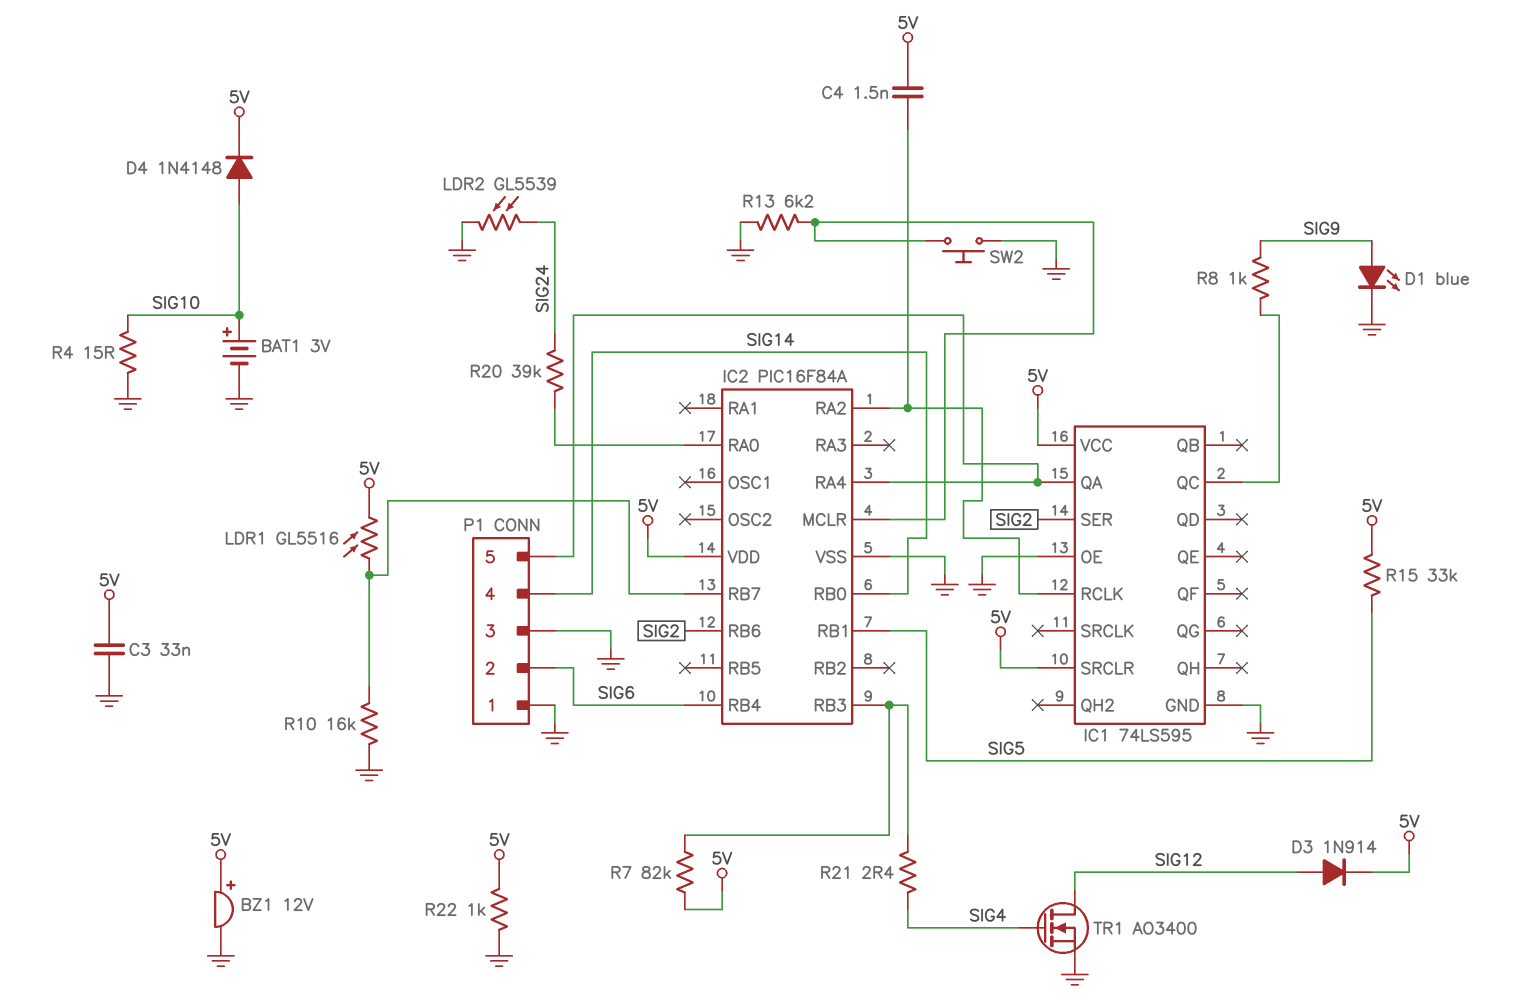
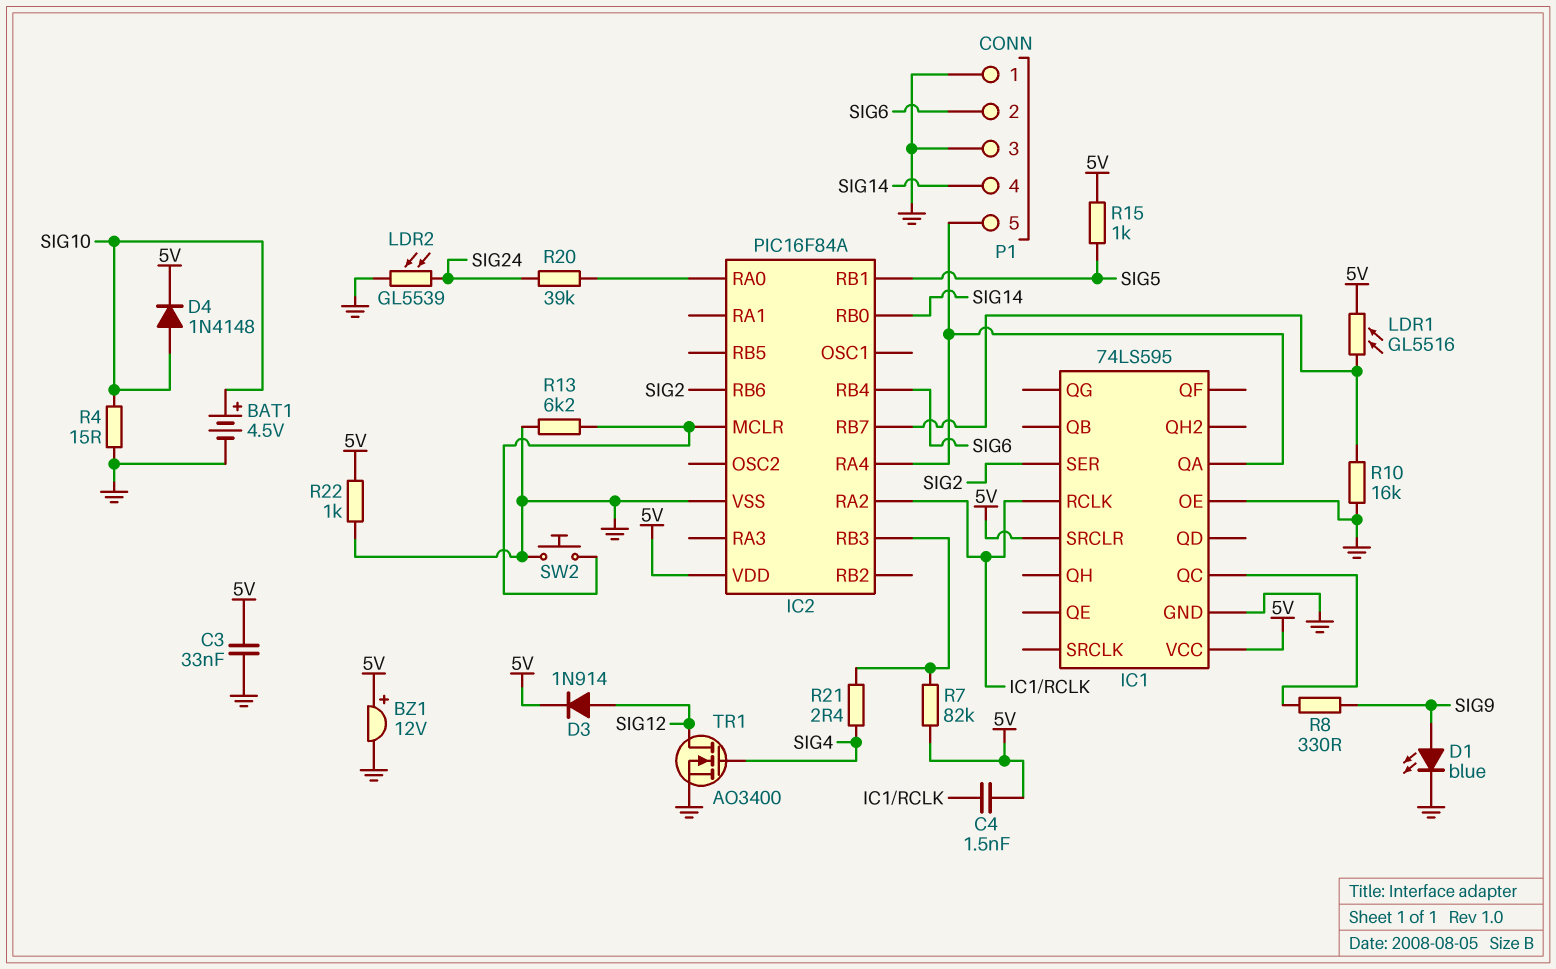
BAT1: 3V (plus SIG10, minus GND) -> 4.5V (plus SIG10, minus GND)
R8: 1k (IC1/QC, SIG9) -> 330 (IC1/QC, SIG9)
R15: 33k (5V, SIG5) -> 1k (5V, SIG5)

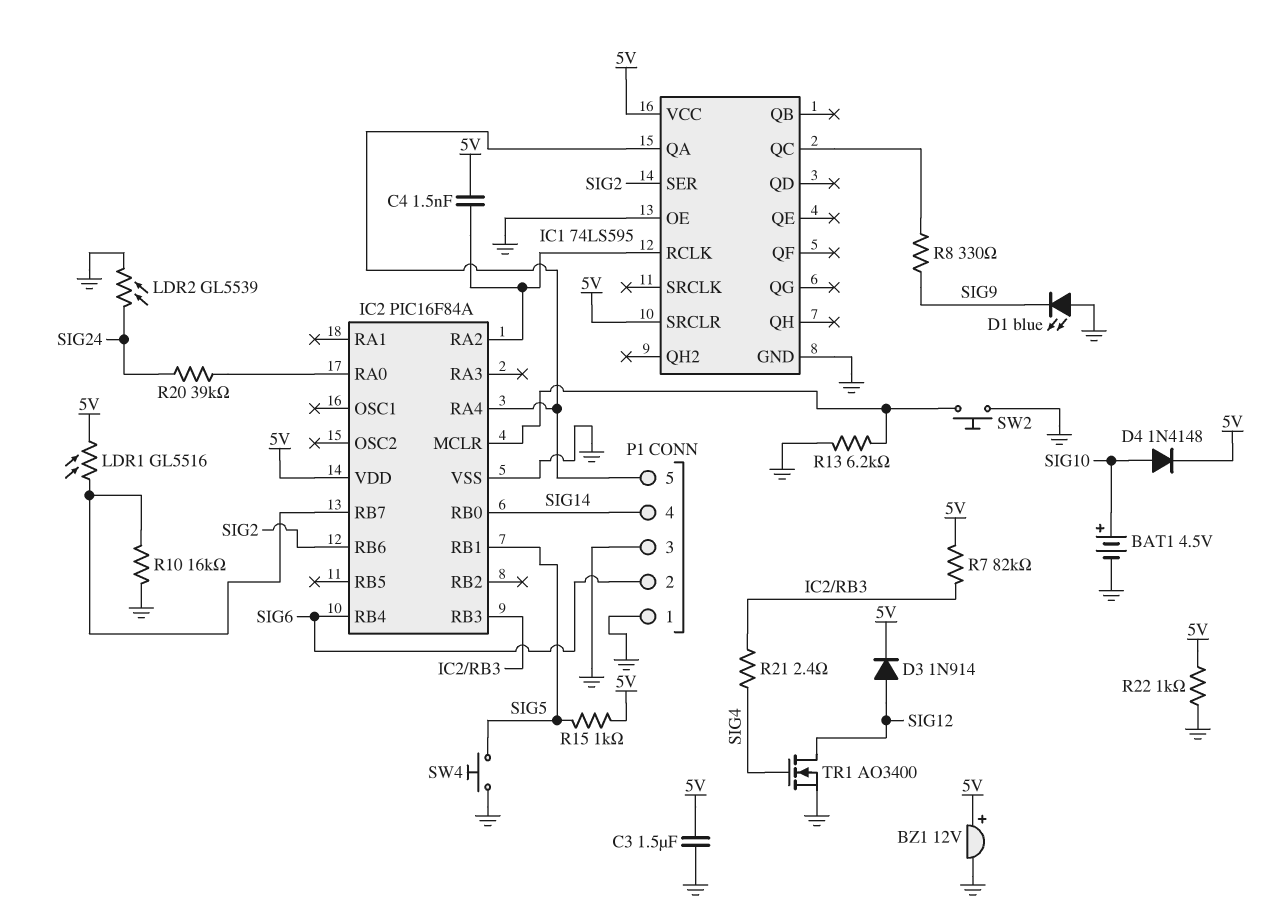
C3: 33nF (5V, GND) -> 1.5uF (5V, GND)
D1: LED blue (A SIG9, K GND) -> LED blue (A GND, K SIG9)
R4: 15 (GND, SIG10) -> none
SW4: none -> button (GND, SIG5)

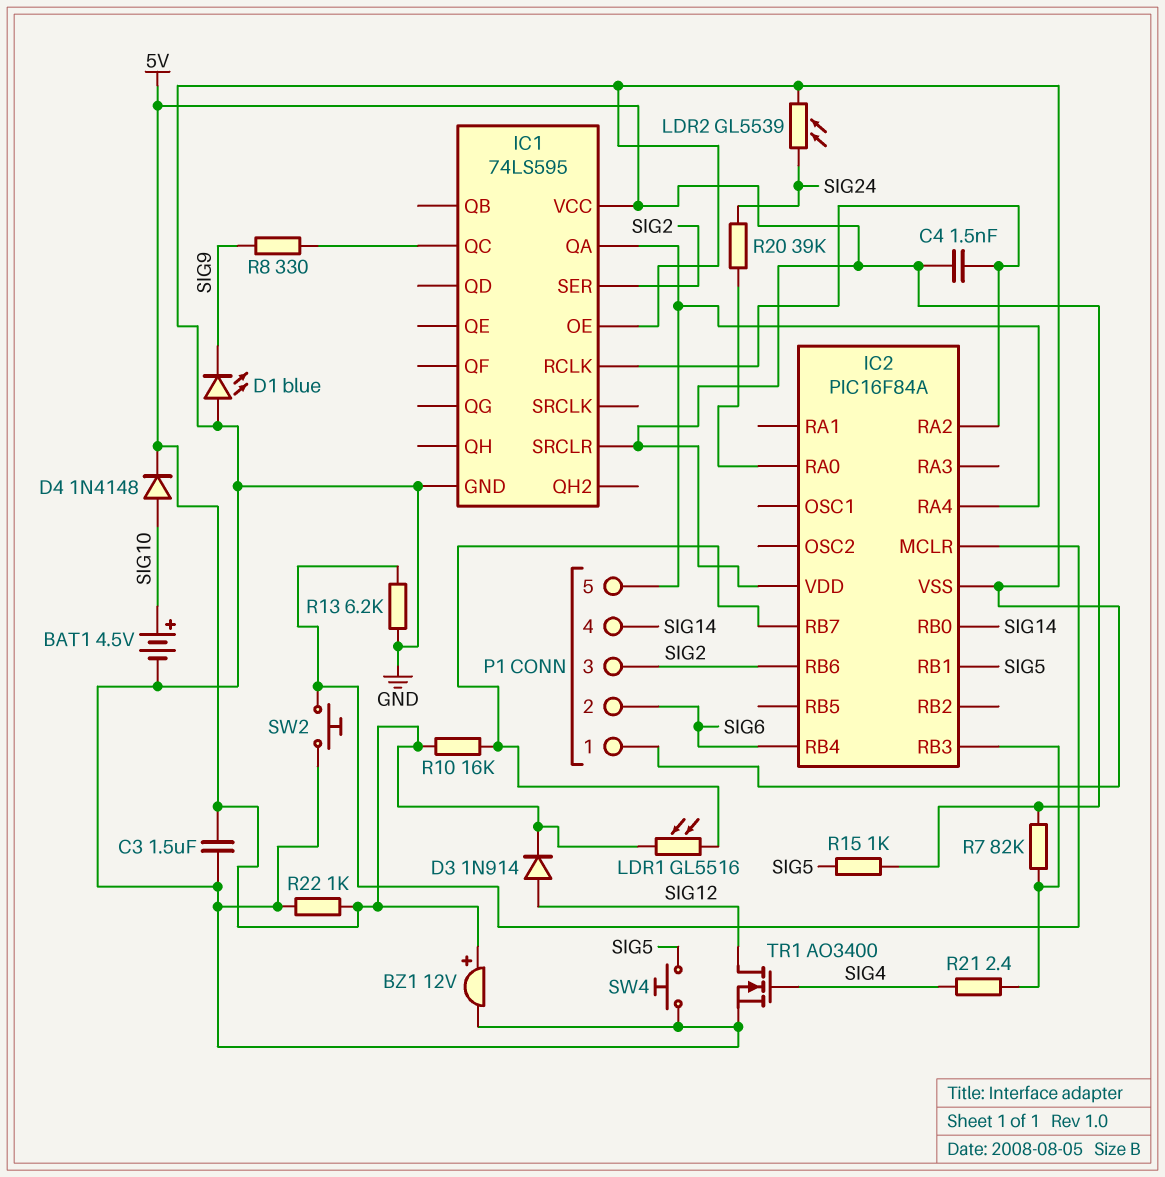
P1 pin 3: GND -> SIG2
R10: 16k (GND, IC2/RB7) -> 16k (5V, IC2/RB7)

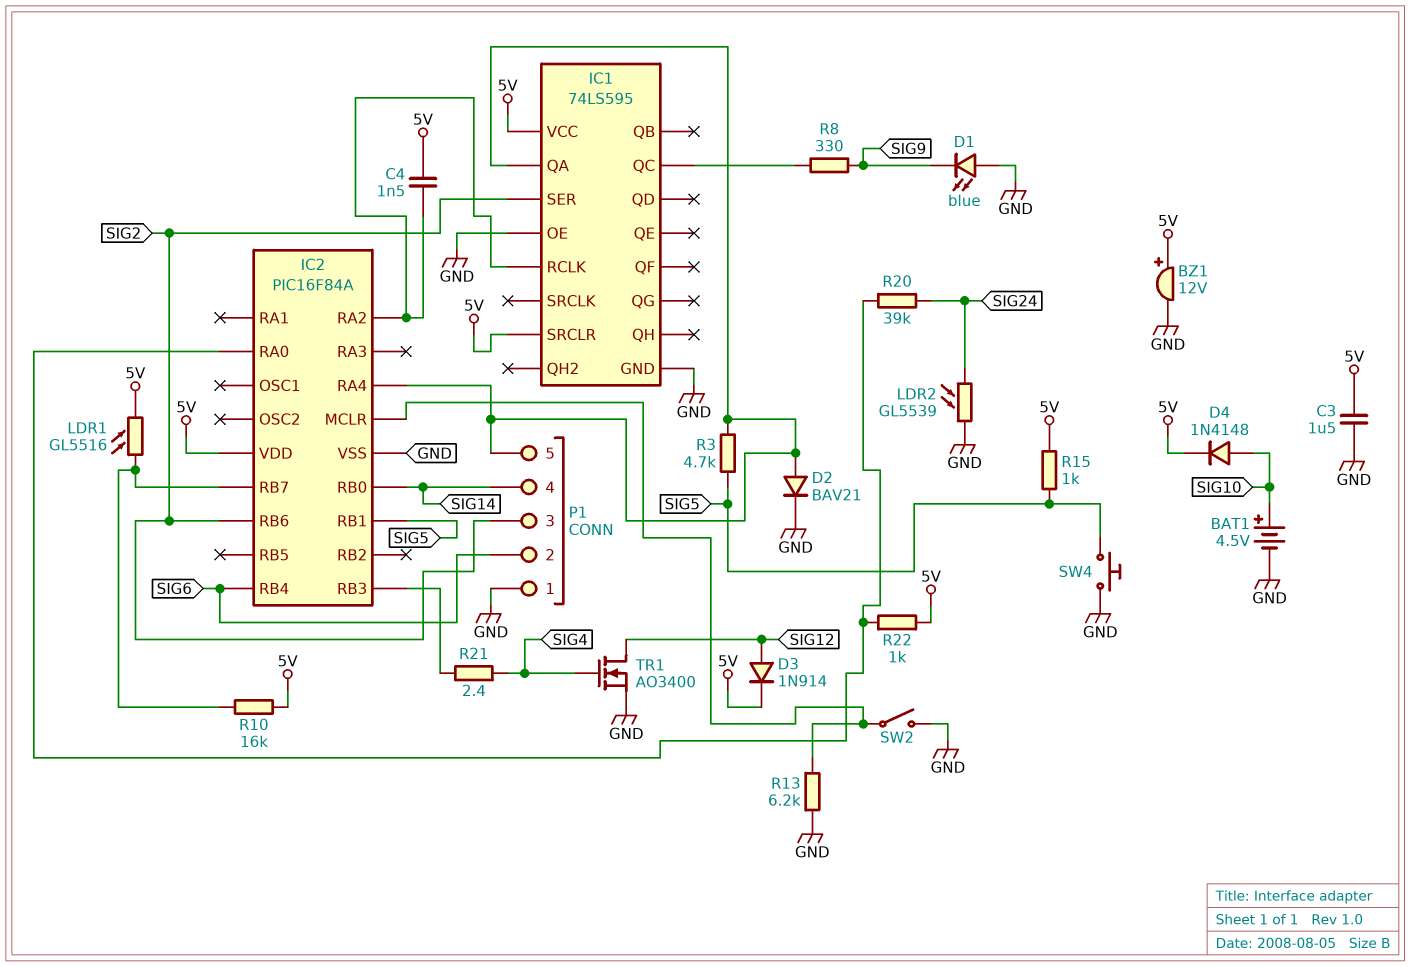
D2: none -> diode BAV21 (A IC1/QA, K GND)
R3: none -> 4.7k (IC1/QA, SIG5)
R7: 82k (5V, IC2/RB3) -> none
R22: 1k (5V, GND) -> 1k (5V, IC2/RA0)
SW2: button (GND, IC2/MCLR) -> switch (GND, IC2/MCLR)

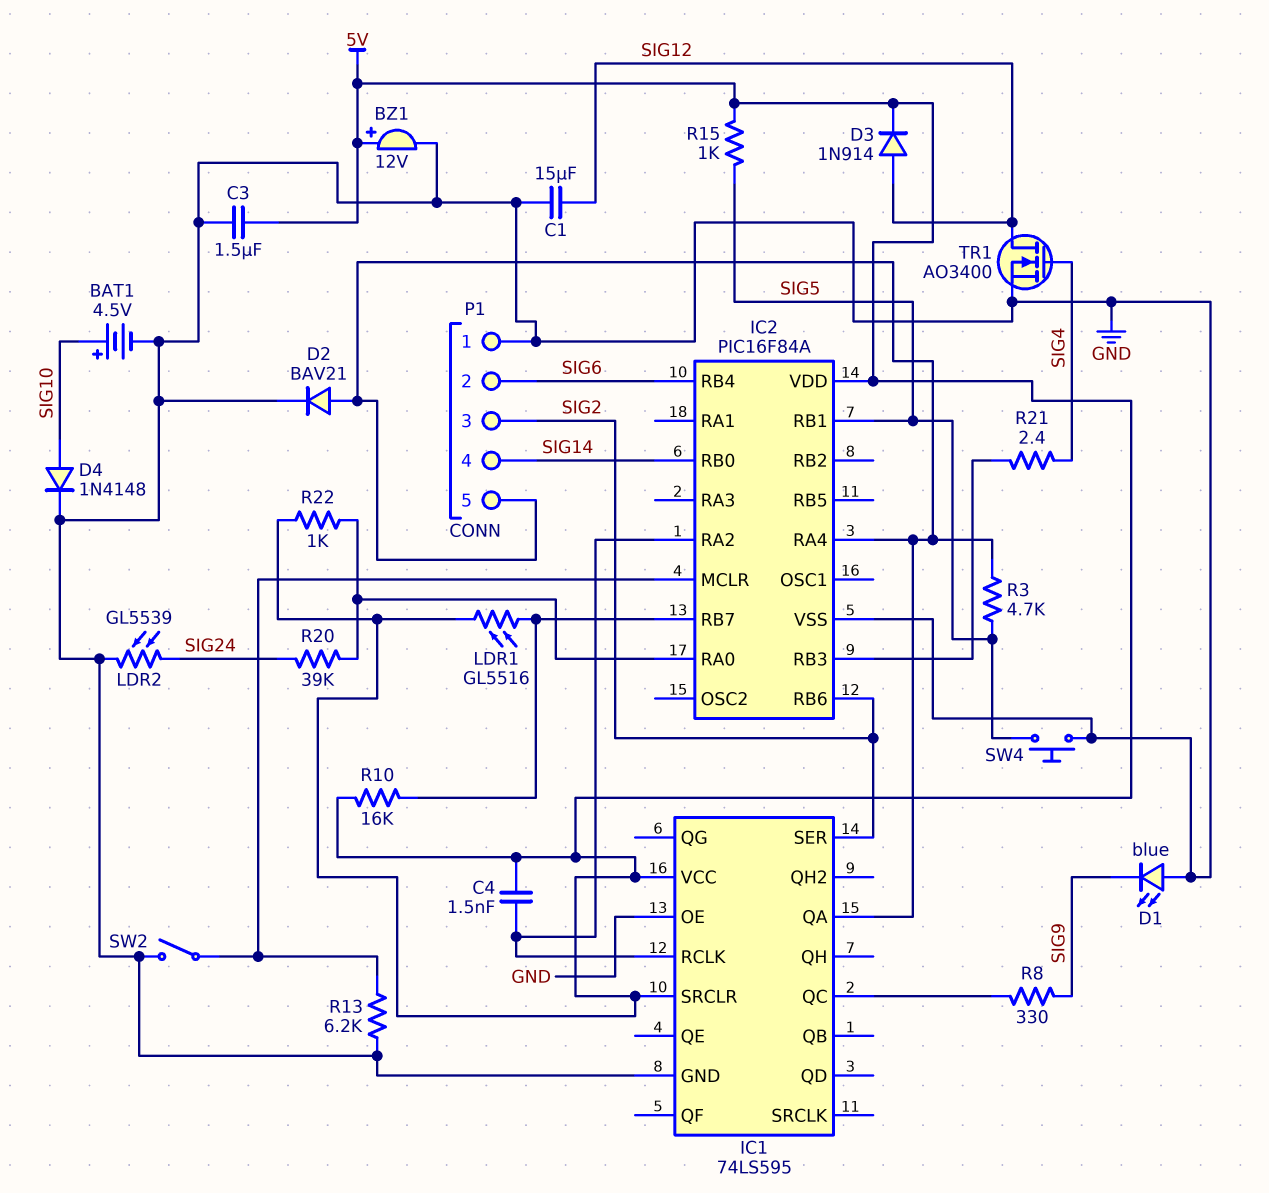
C1: none -> 15uF (GND, SIG12)
D4: diode 1N4148 (A SIG10, K 5V) -> diode 1N4148 (A SIG10, K GND)

